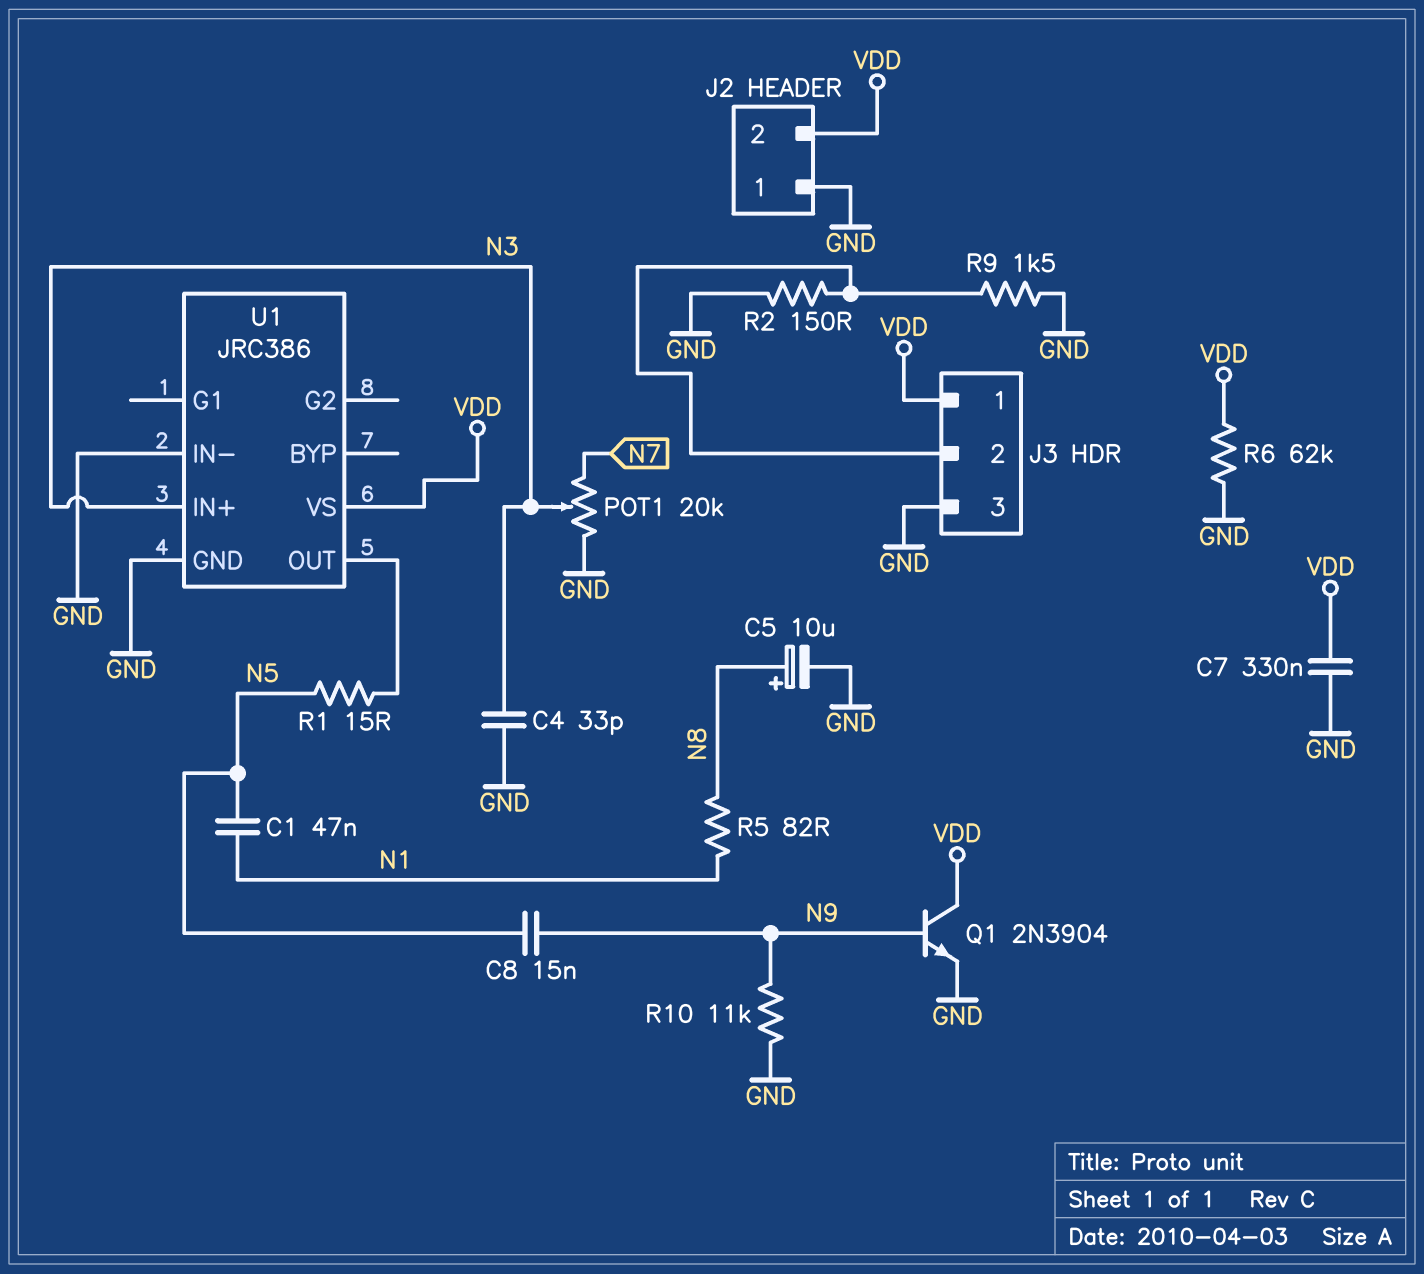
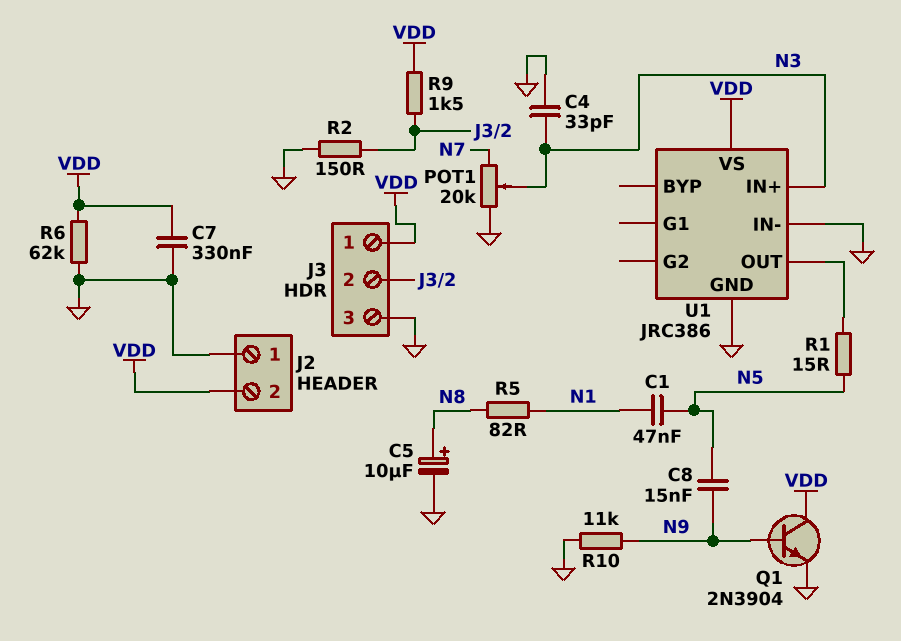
R9: 1.5k (GND, J3/2) -> 1.5k (J3/2, VDD)

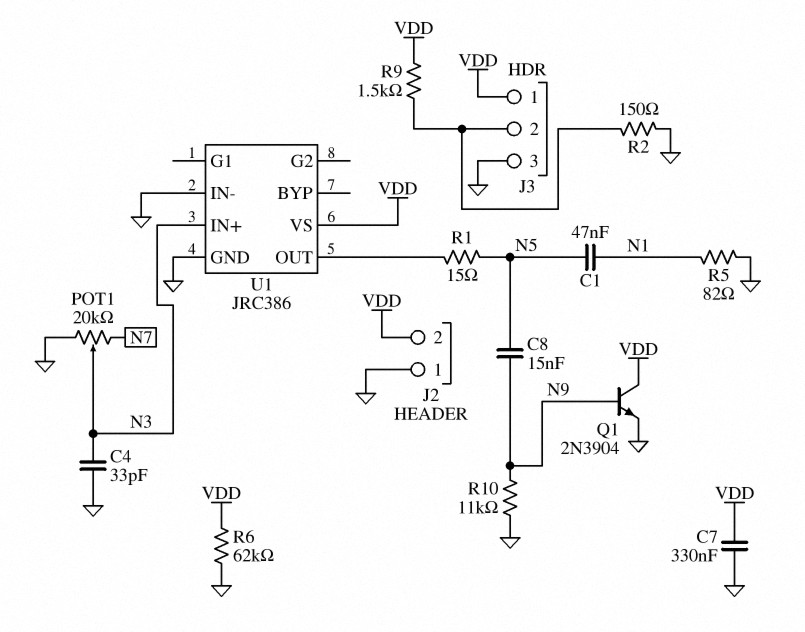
C5: 10uF (plus N8, minus GND) -> none
R5: 82 (N1, N8) -> 82 (GND, N1)

